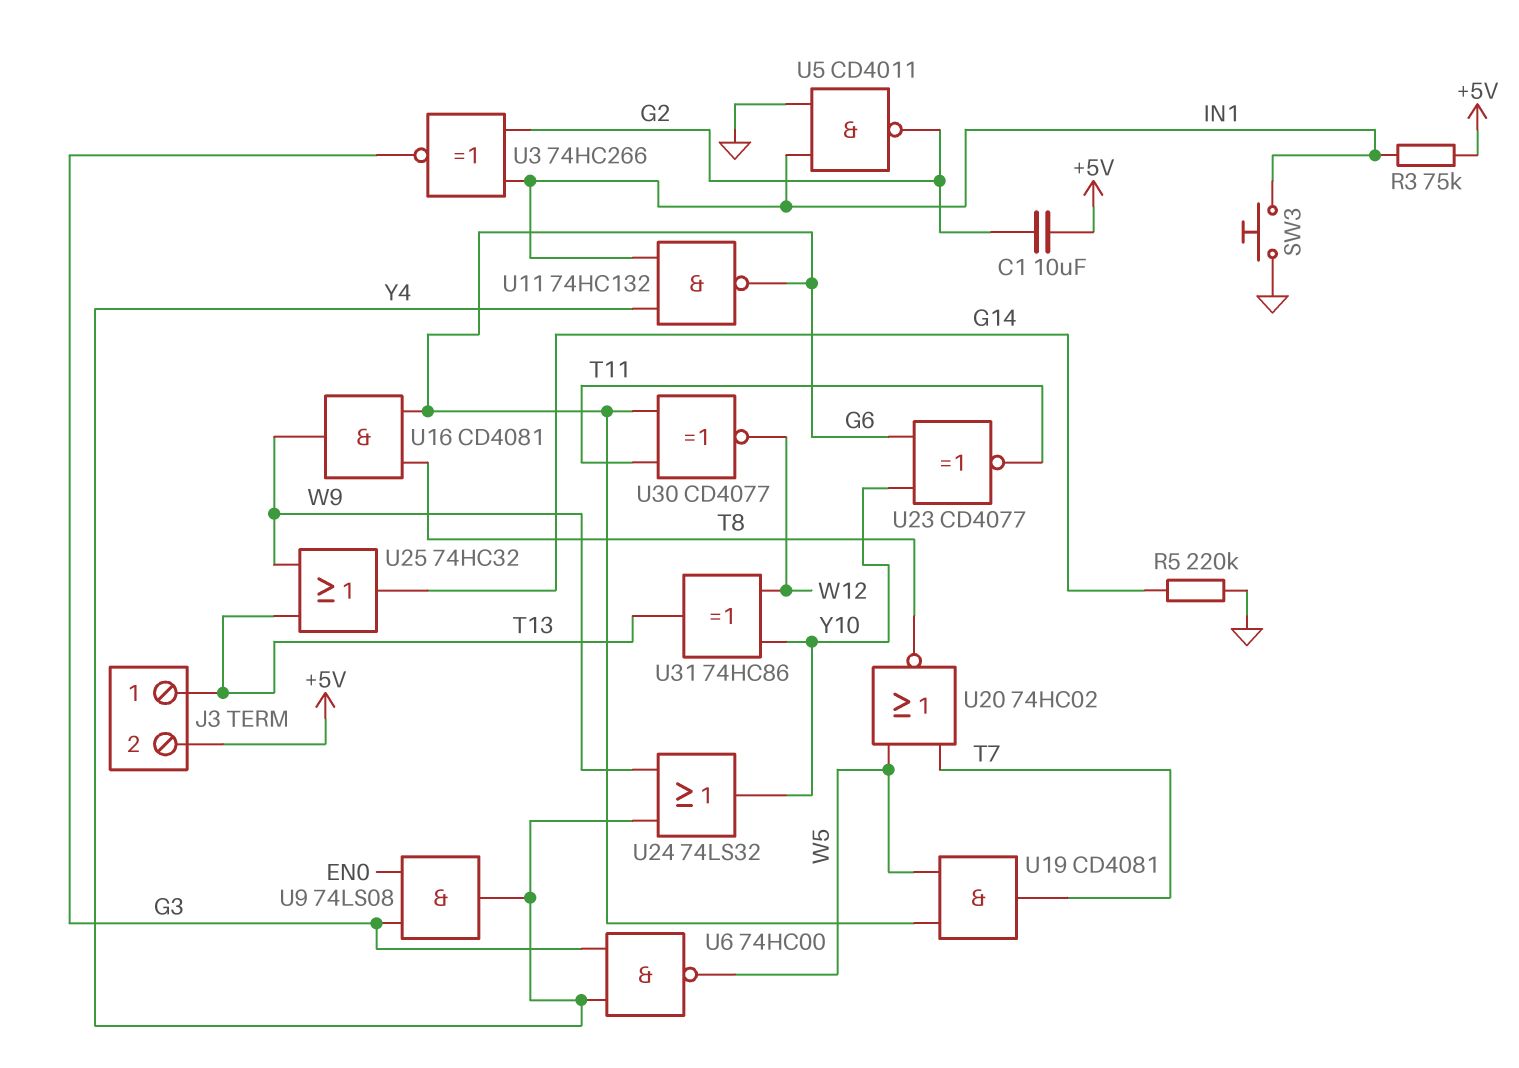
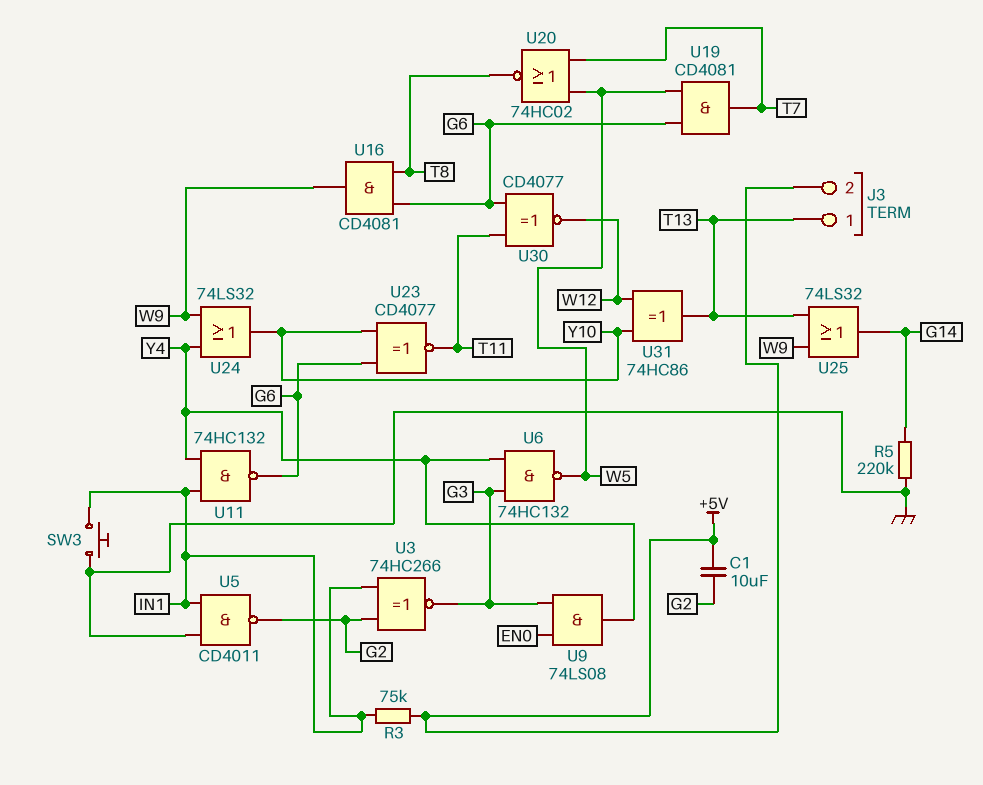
U6: NAND 74HC00 (in G3, in Y4, out W5) -> NAND 74HC132 (in G3, in Y4, out W5)
U25: OR 74HC32 (in T13, in W9, out G14) -> OR 74LS32 (in T13, in W9, out G14)

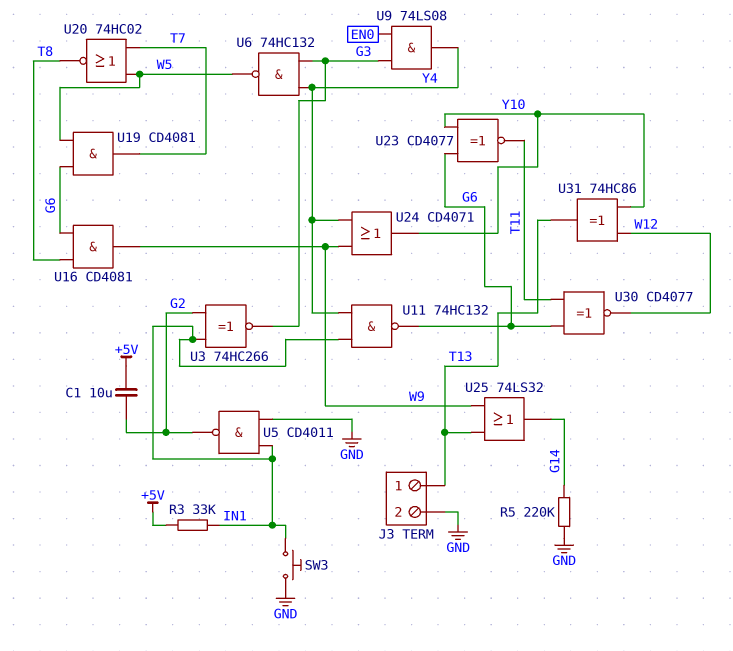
J3 pin 2: +5V -> GND
R3: 75k (+5V, IN1) -> 33k (+5V, IN1)
U24: OR 74LS32 (in W9, in Y4, out Y10) -> OR CD4071 (in W9, in Y4, out Y10)

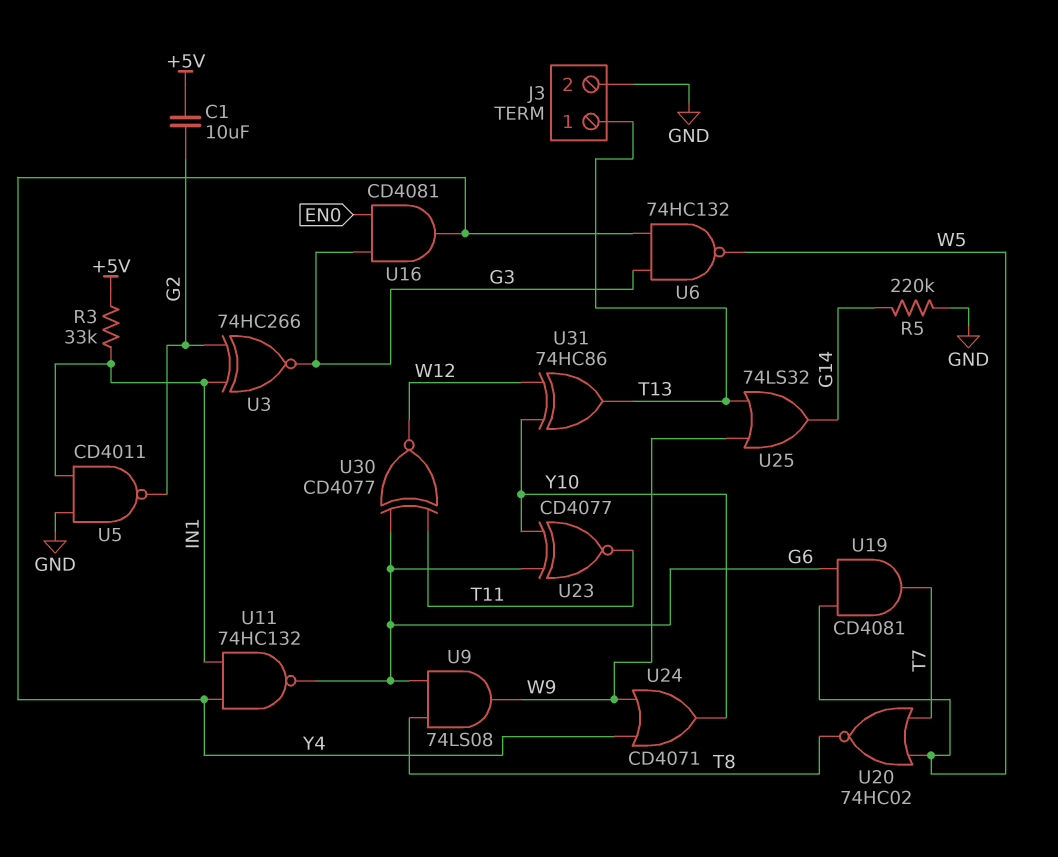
SW3: button (GND, IN1) -> none
U9: AND 74LS08 (in EN0, in G3, out Y4) -> AND 74LS08 (in G6, in T8, out W9)
U16: AND CD4081 (in G6, in T8, out W9) -> AND CD4081 (in EN0, in G3, out Y4)

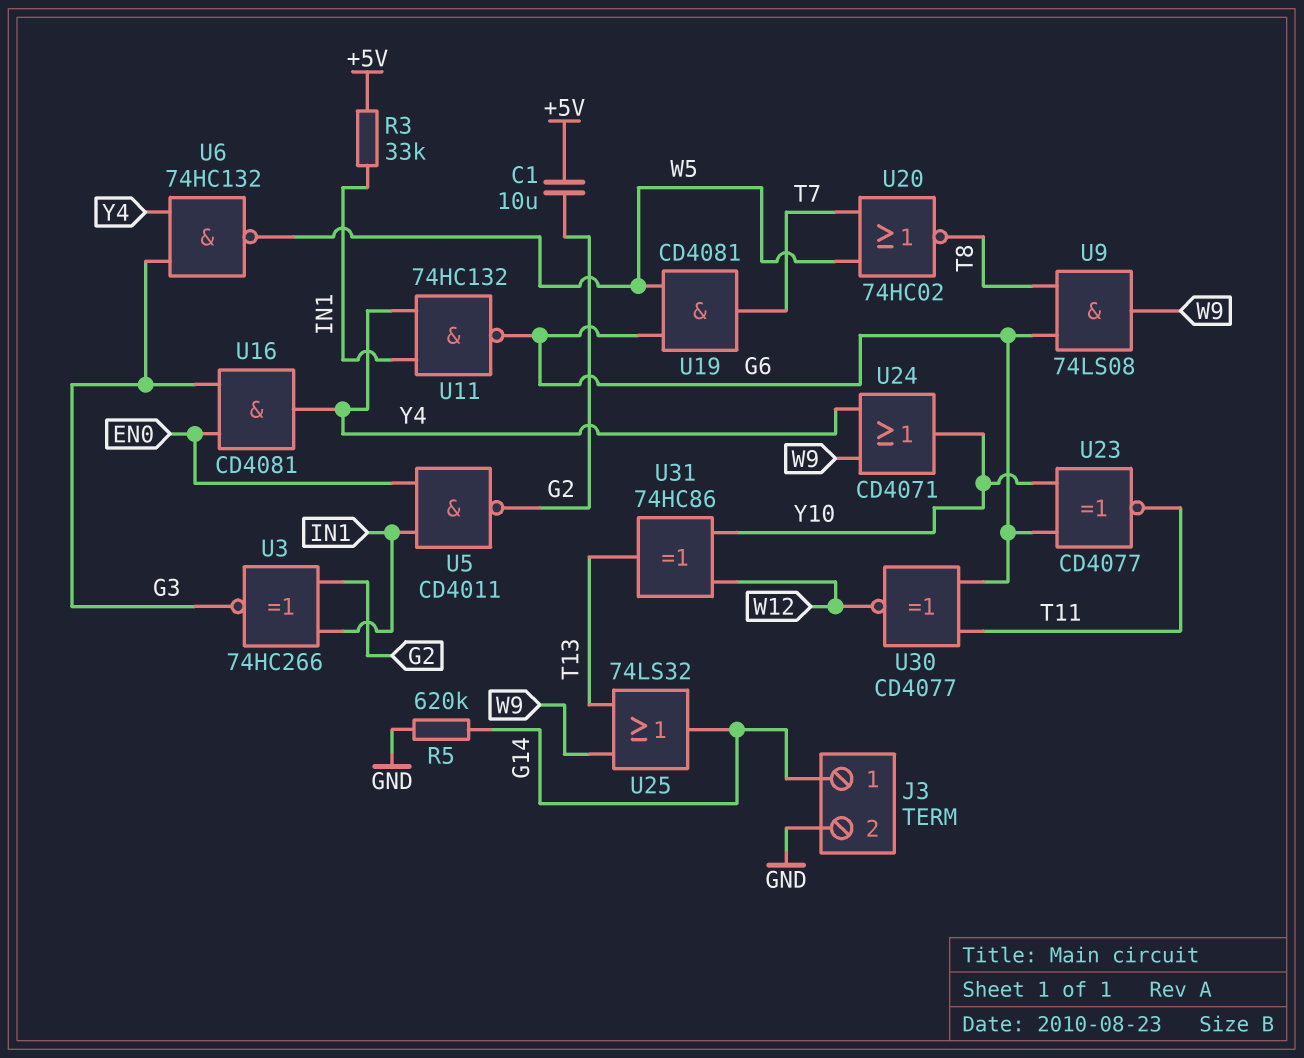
J3 pin 1: T13 -> G14
R5: 220k (G14, GND) -> 620k (G14, GND)
U5: NAND CD4011 (in GND, in IN1, out G2) -> NAND CD4011 (in EN0, in IN1, out G2)

